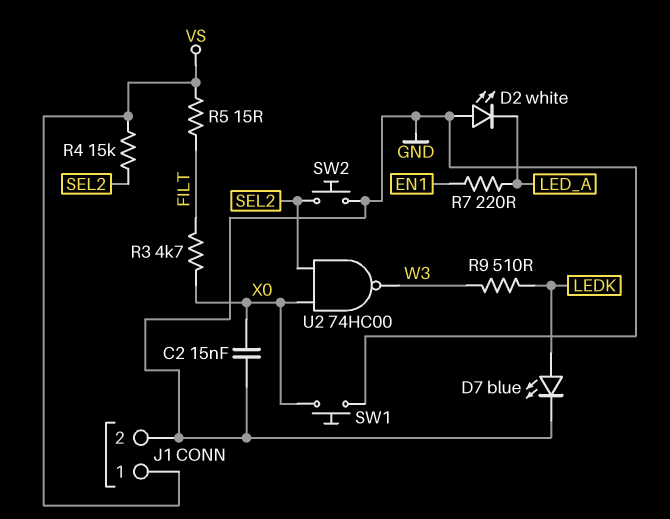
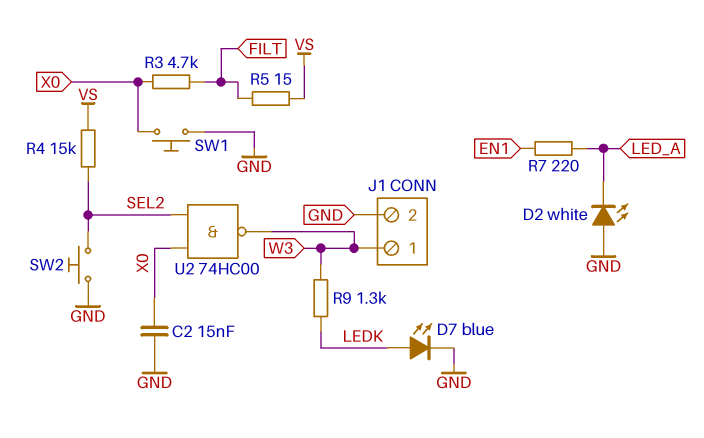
J1 pin 1: VS -> W3
R9: 510 (LEDK, W3) -> 1.3k (LEDK, W3)

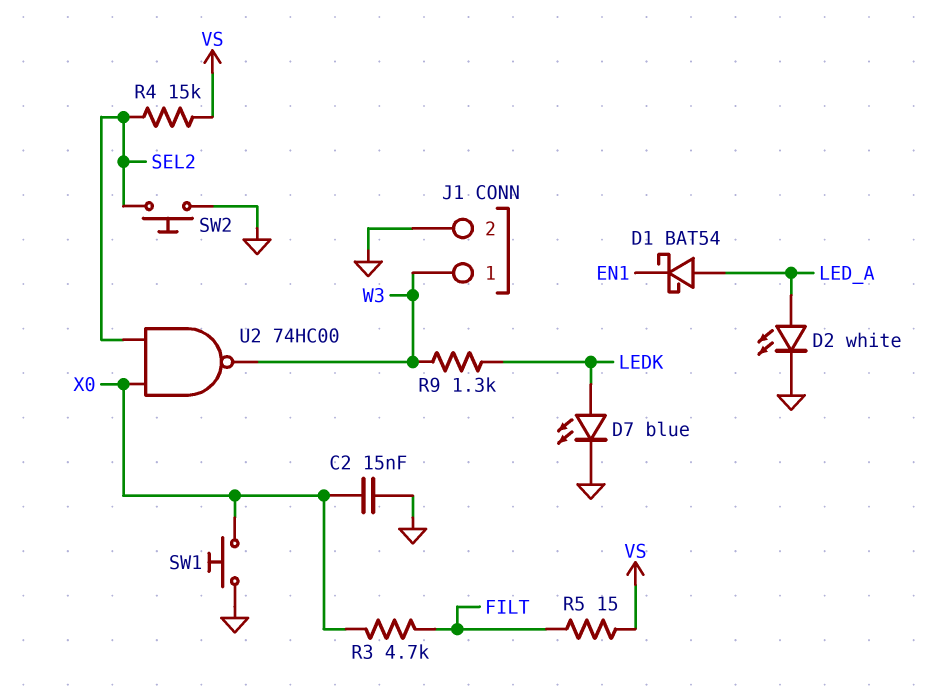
D1: none -> schottky BAT54 (A LED_A, K EN1)
D2: LED white (A GND, K LED_A) -> LED white (A LED_A, K GND)
R7: 220 (EN1, LED_A) -> none

